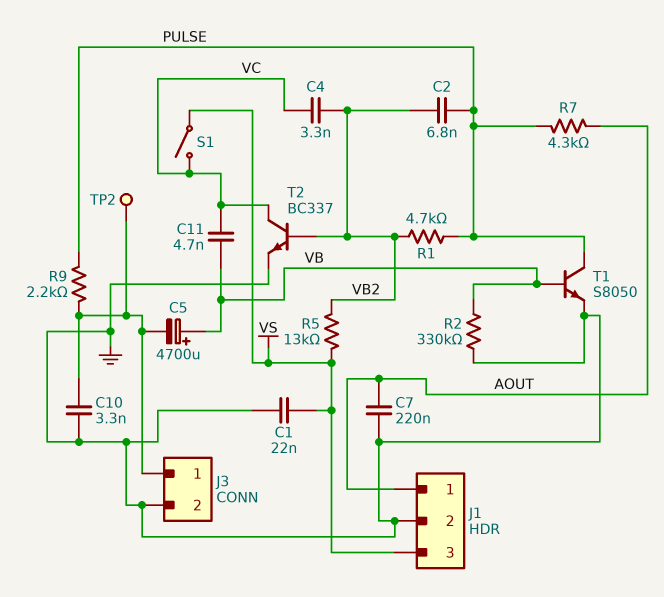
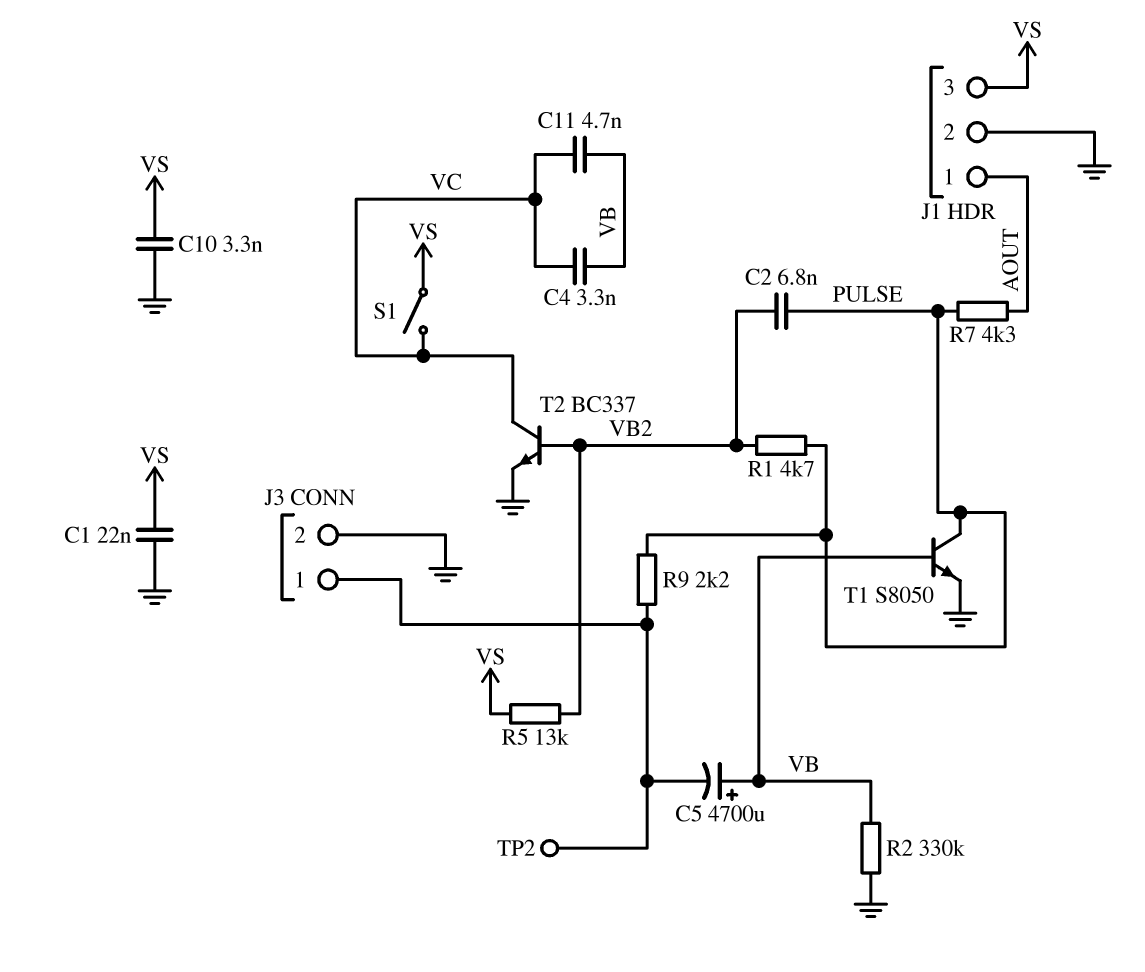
C4: 3.3nF (VB2, VC) -> 3.3nF (VB, VC)
C7: 220nF (AOUT, GND) -> none
C10: 3.3nF (GND, J3/1) -> 3.3nF (GND, VS)

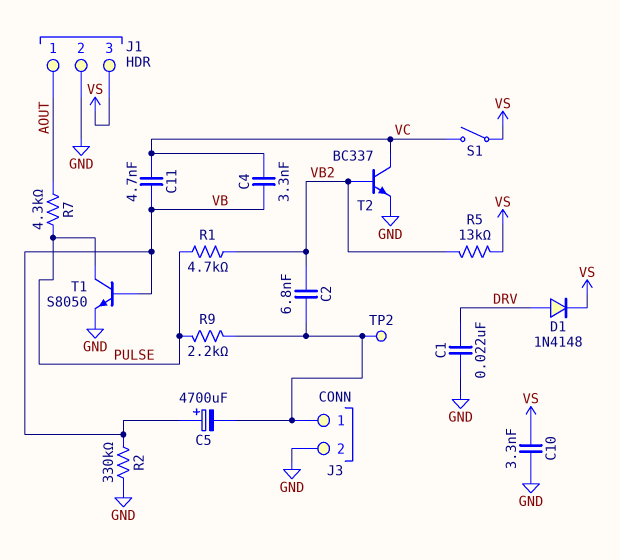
C1: 22nF (GND, VS) -> 22nF (DRV, GND)
C2: 6.8nF (PULSE, VB2) -> 6.8nF (J3/1, VB2)
D1: none -> diode 1N4148 (A DRV, K VS)

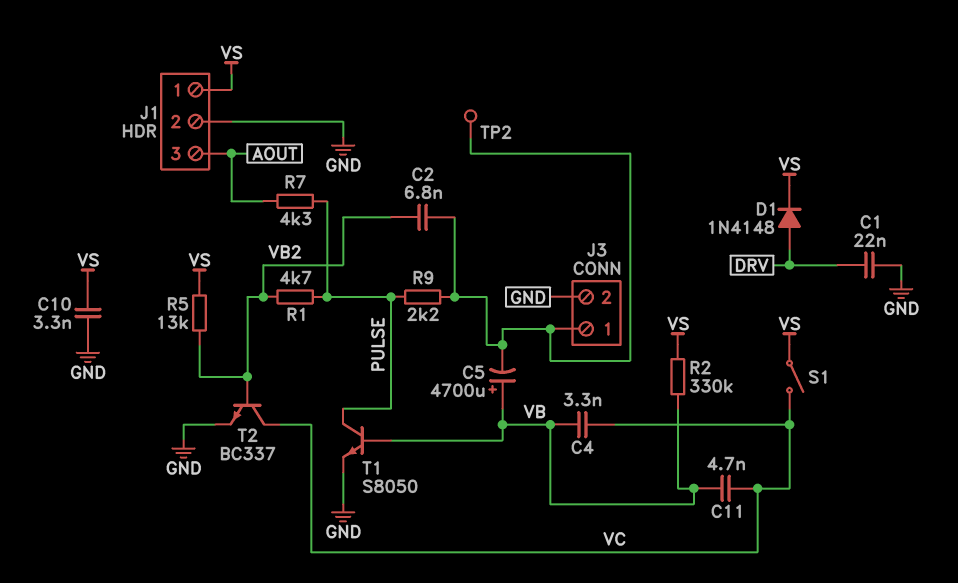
J1 pin 1: AOUT -> VS
J1 pin 3: VS -> AOUT
R2: 330k (GND, VB) -> 330k (VB, VS)

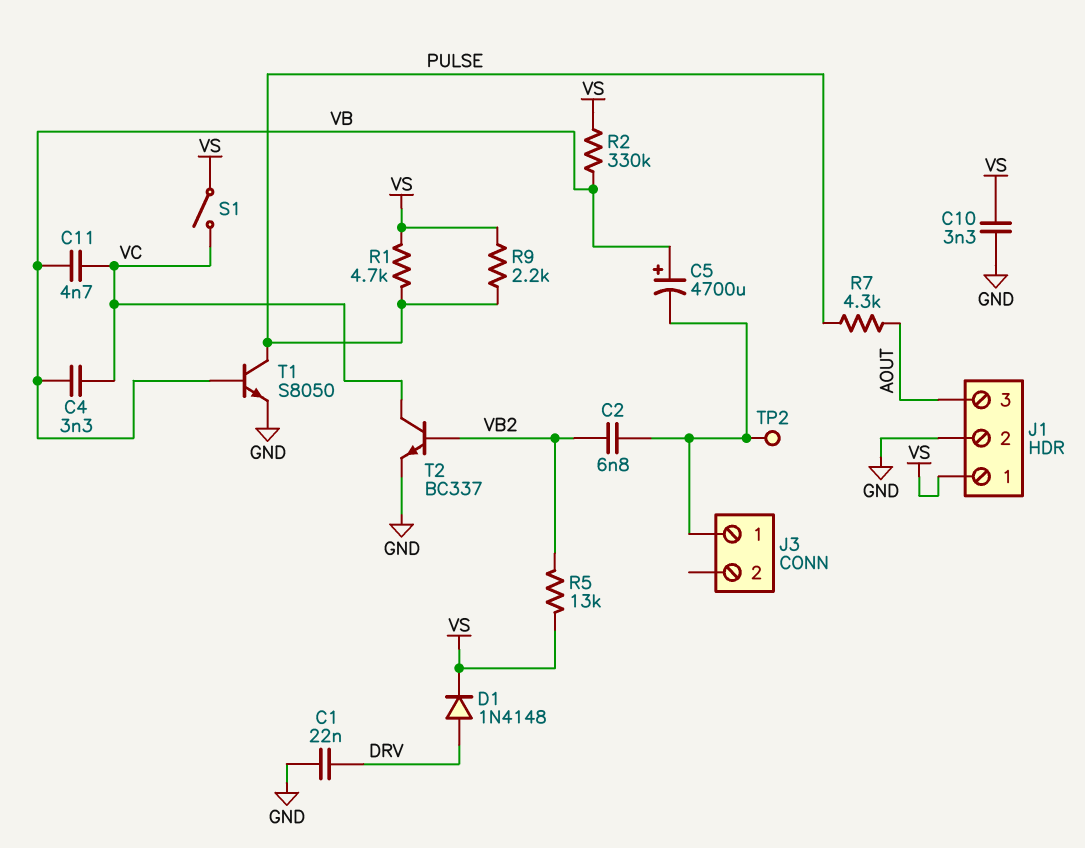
J3 pin 2: GND -> none
R1: 4.7k (PULSE, VB2) -> 4.7k (PULSE, VS)
R9: 2.2k (J3/1, PULSE) -> 2.2k (PULSE, VS)

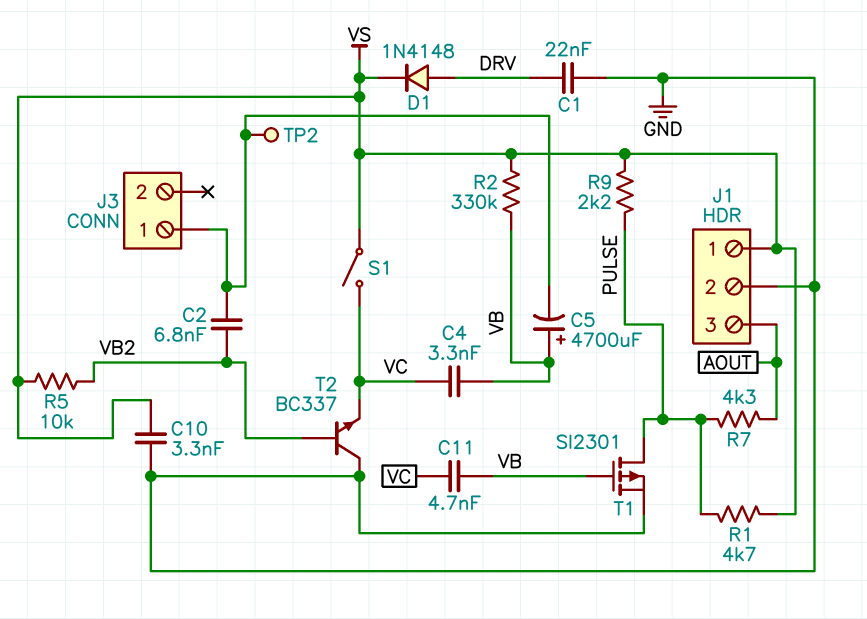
R5: 13k (VB2, VS) -> 10k (VB2, VS)
T1: NPN S8050 (B VB, C PULSE, E GND) -> PMOS SI2301 (G VB, D PULSE, S GND)
T2: NPN BC337 (B VB2, C VC, E GND) -> NPN BC337 (B VB2, C GND, E VC)

